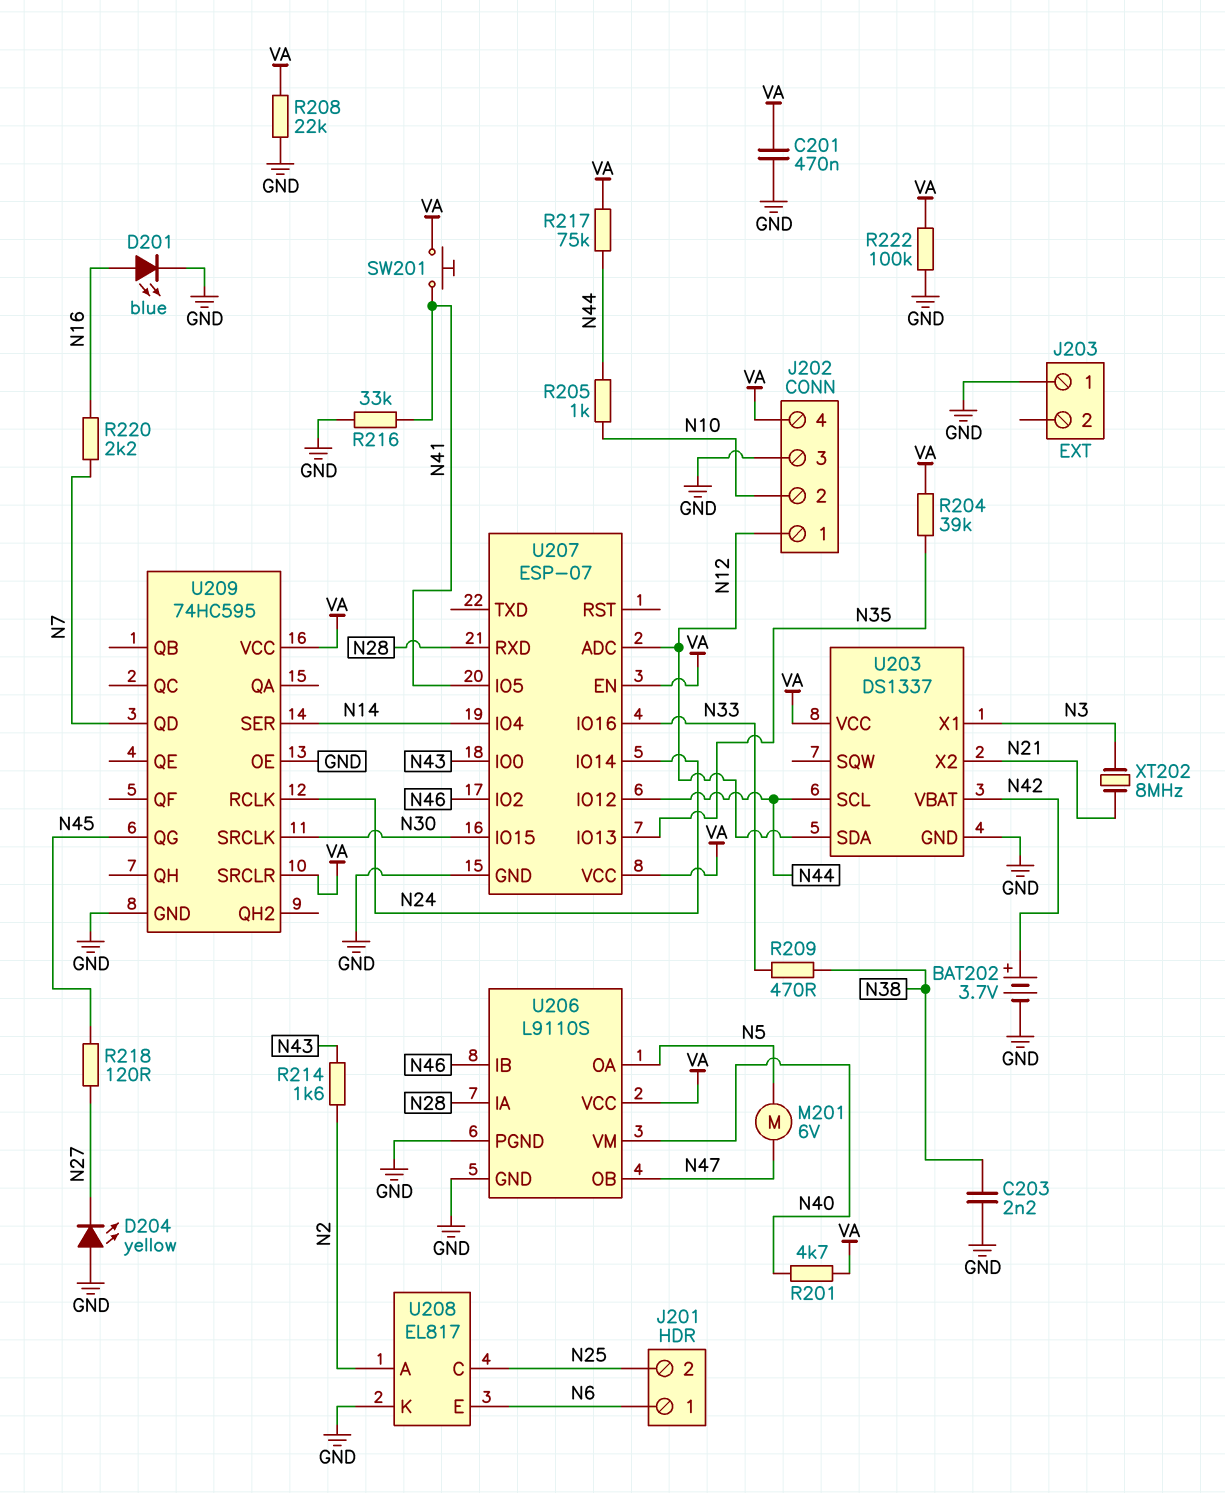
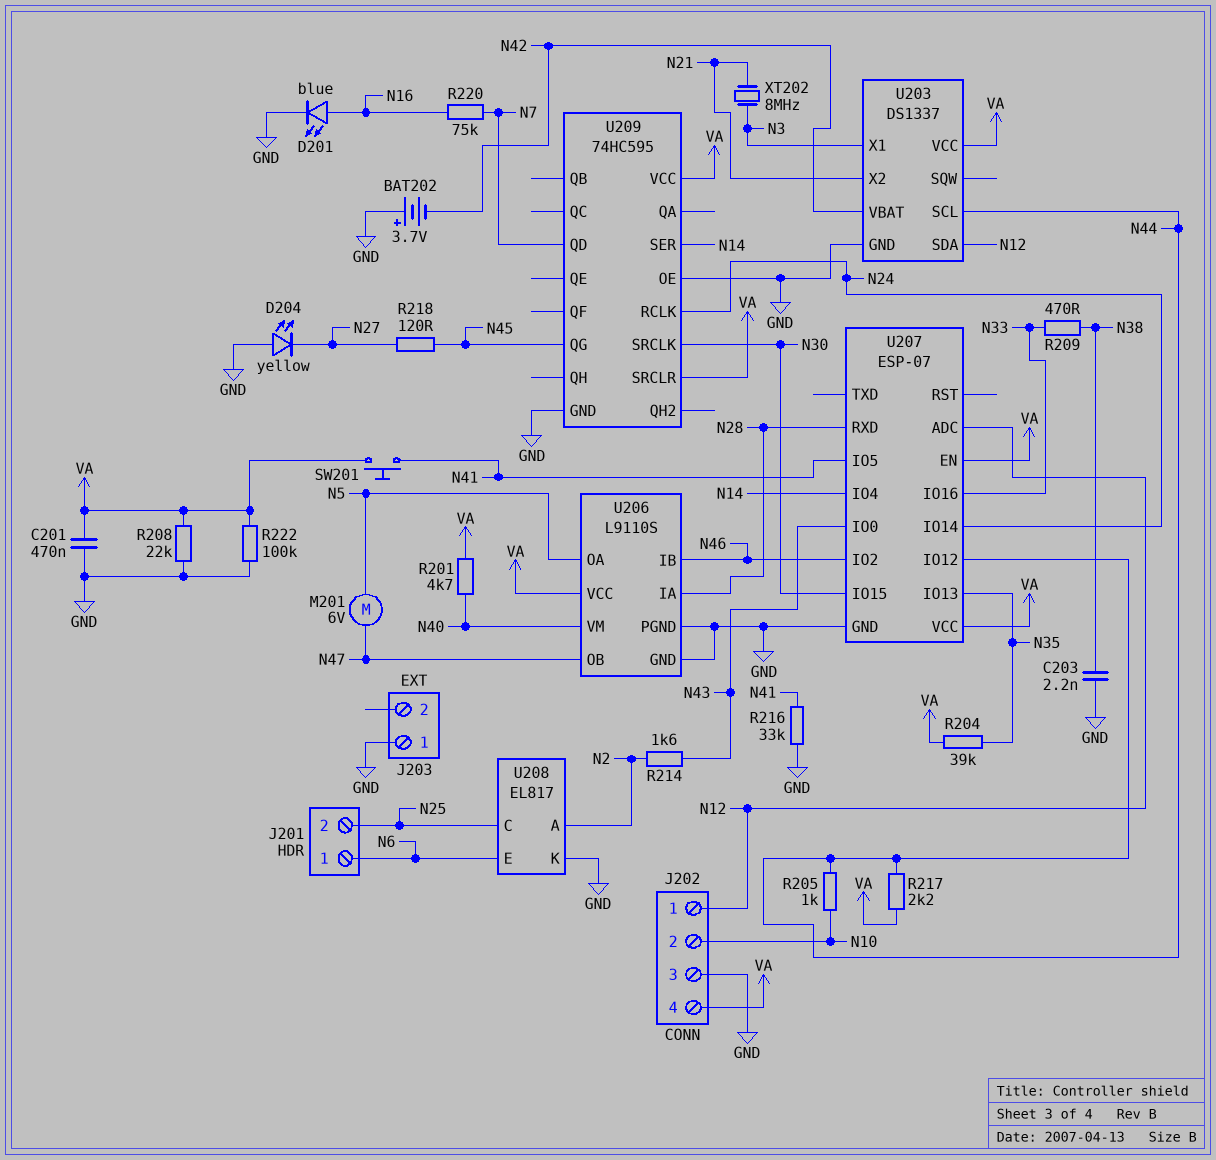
BAT202: 3.7V (plus N42, minus GND) -> 3.7V (plus GND, minus N42)
R217: 75k (N44, VA) -> 2.2k (N44, VA)
R220: 2.2k (N7, N16) -> 75k (N7, N16)

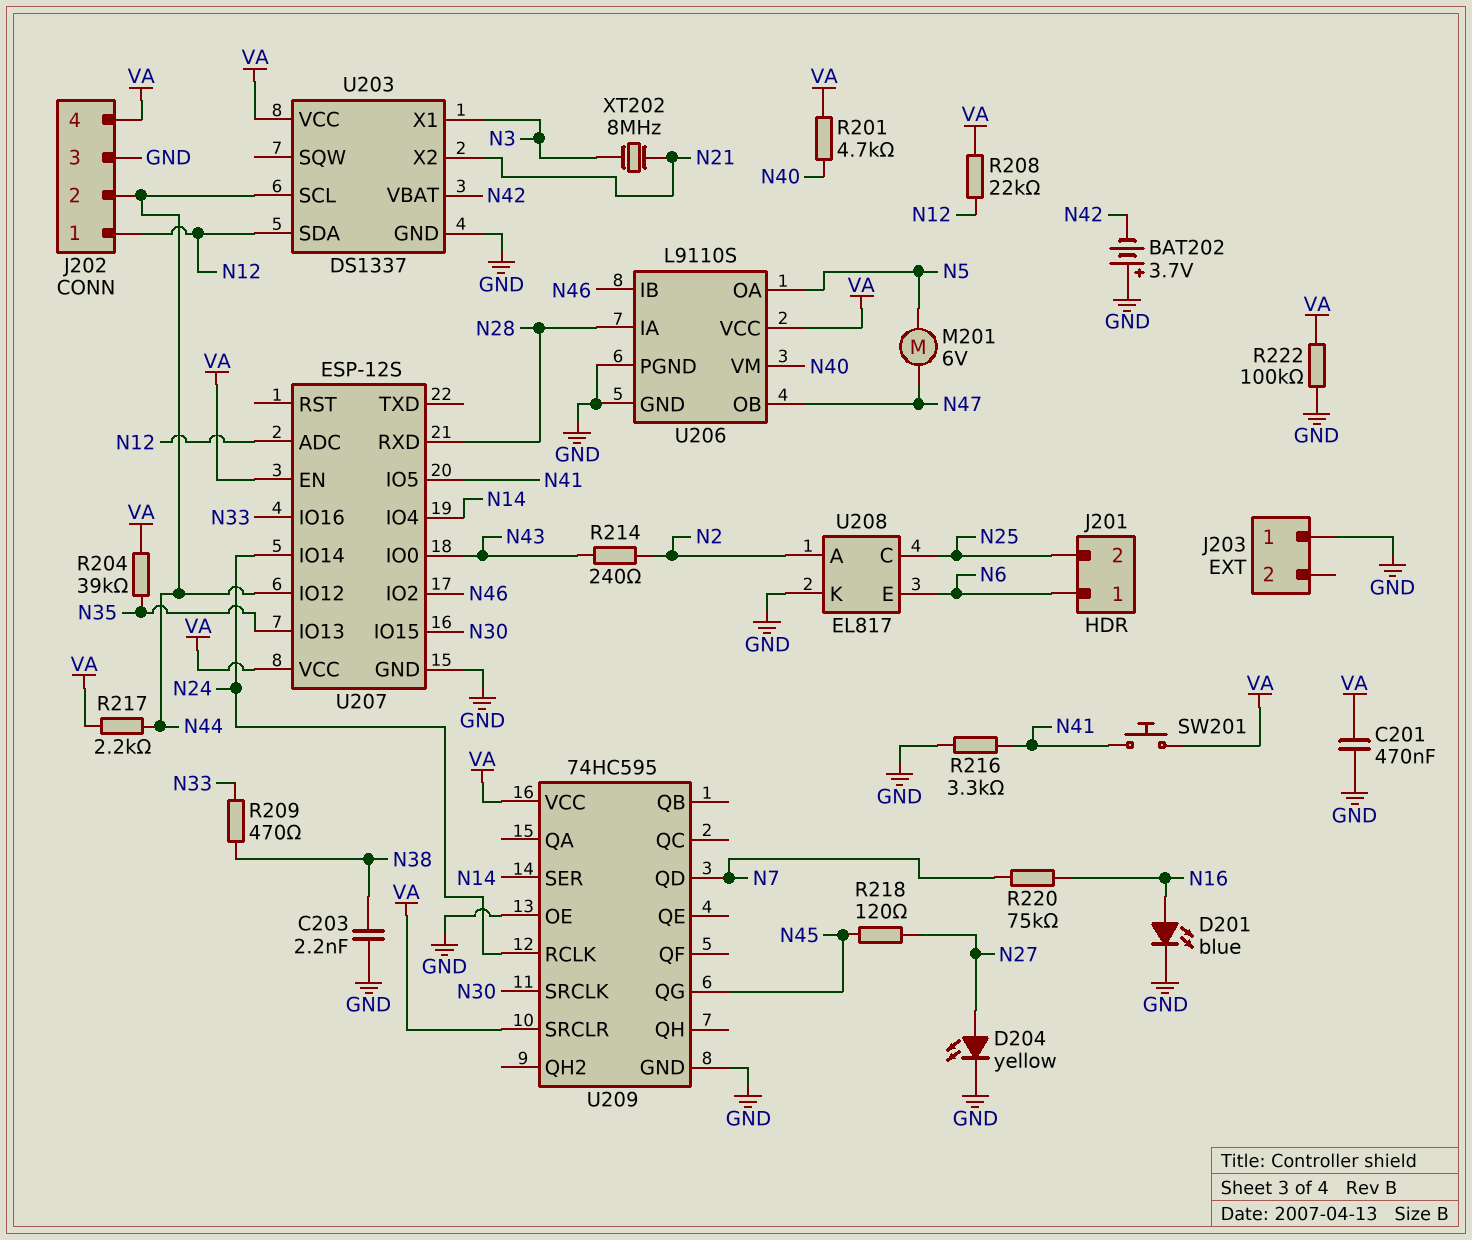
D204: LED yellow (A GND, K N27) -> LED yellow (A N27, K GND)
J202 pin 2: N10 -> N44
R205: 1k (N10, N44) -> none
R208: 22k (GND, VA) -> 22k (N12, VA)
R214: 1.6k (N2, N43) -> 240 (N2, N43)
R216: 33k (GND, N41) -> 3.3k (GND, N41)
U207: ESP-07 -> ESP-12S

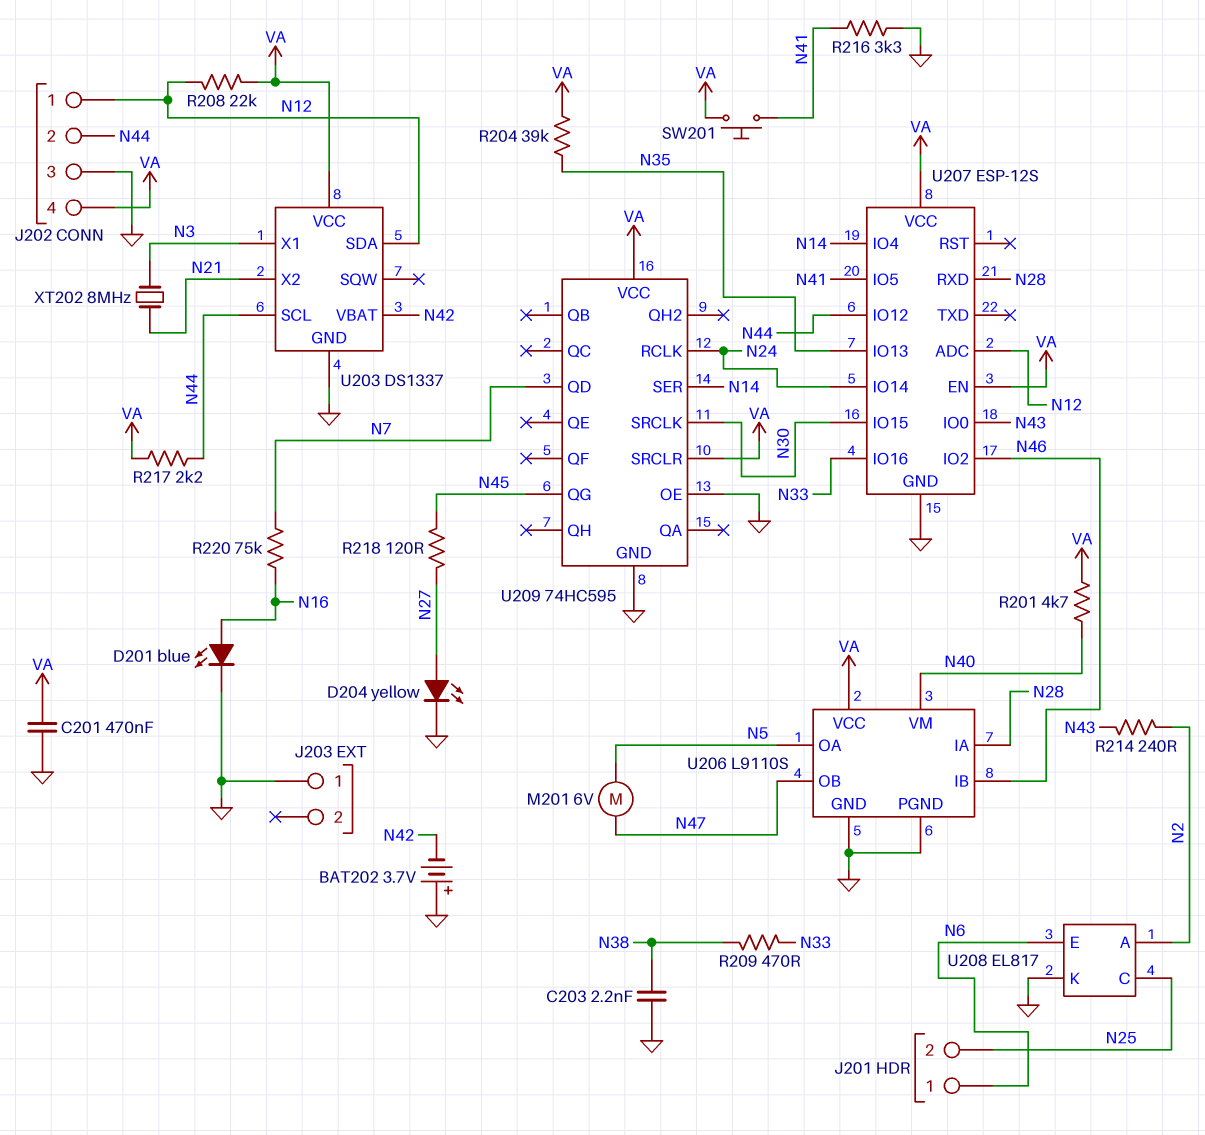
R222: 100k (GND, VA) -> none

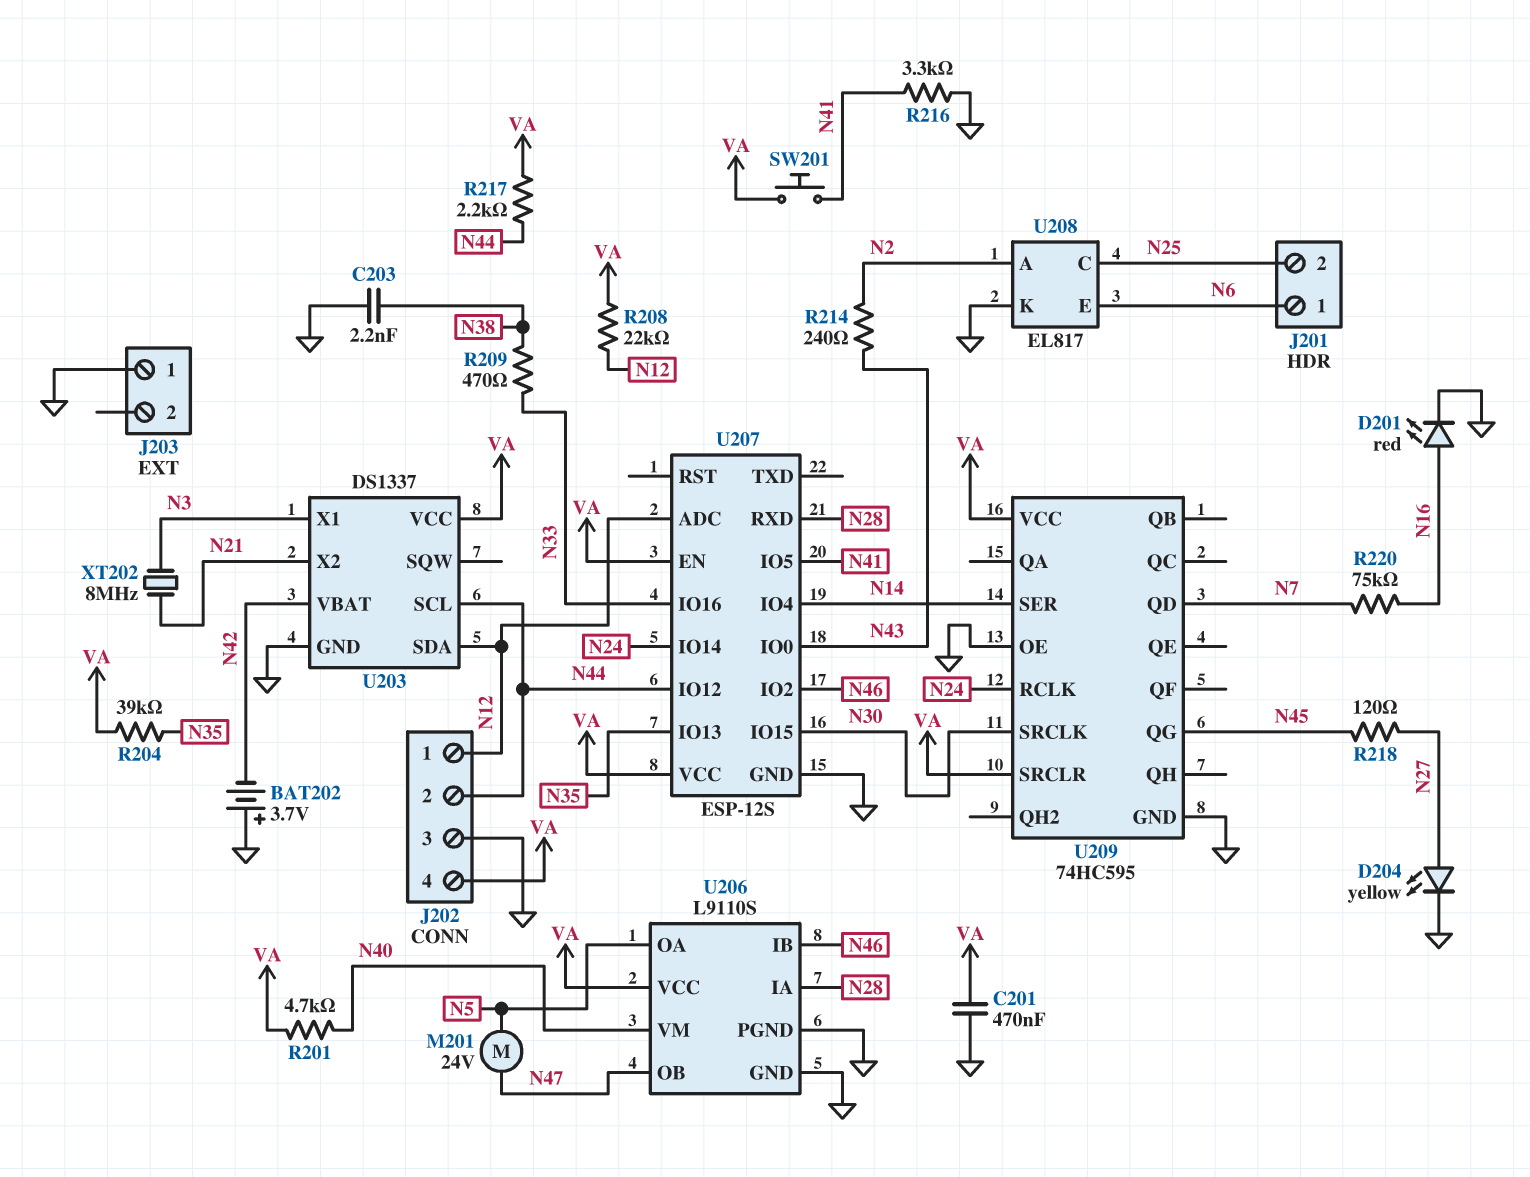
D201: LED blue (A N16, K GND) -> LED red (A N16, K GND)
M201: motor 6V (N5, N47) -> motor 24V (N5, N47)

